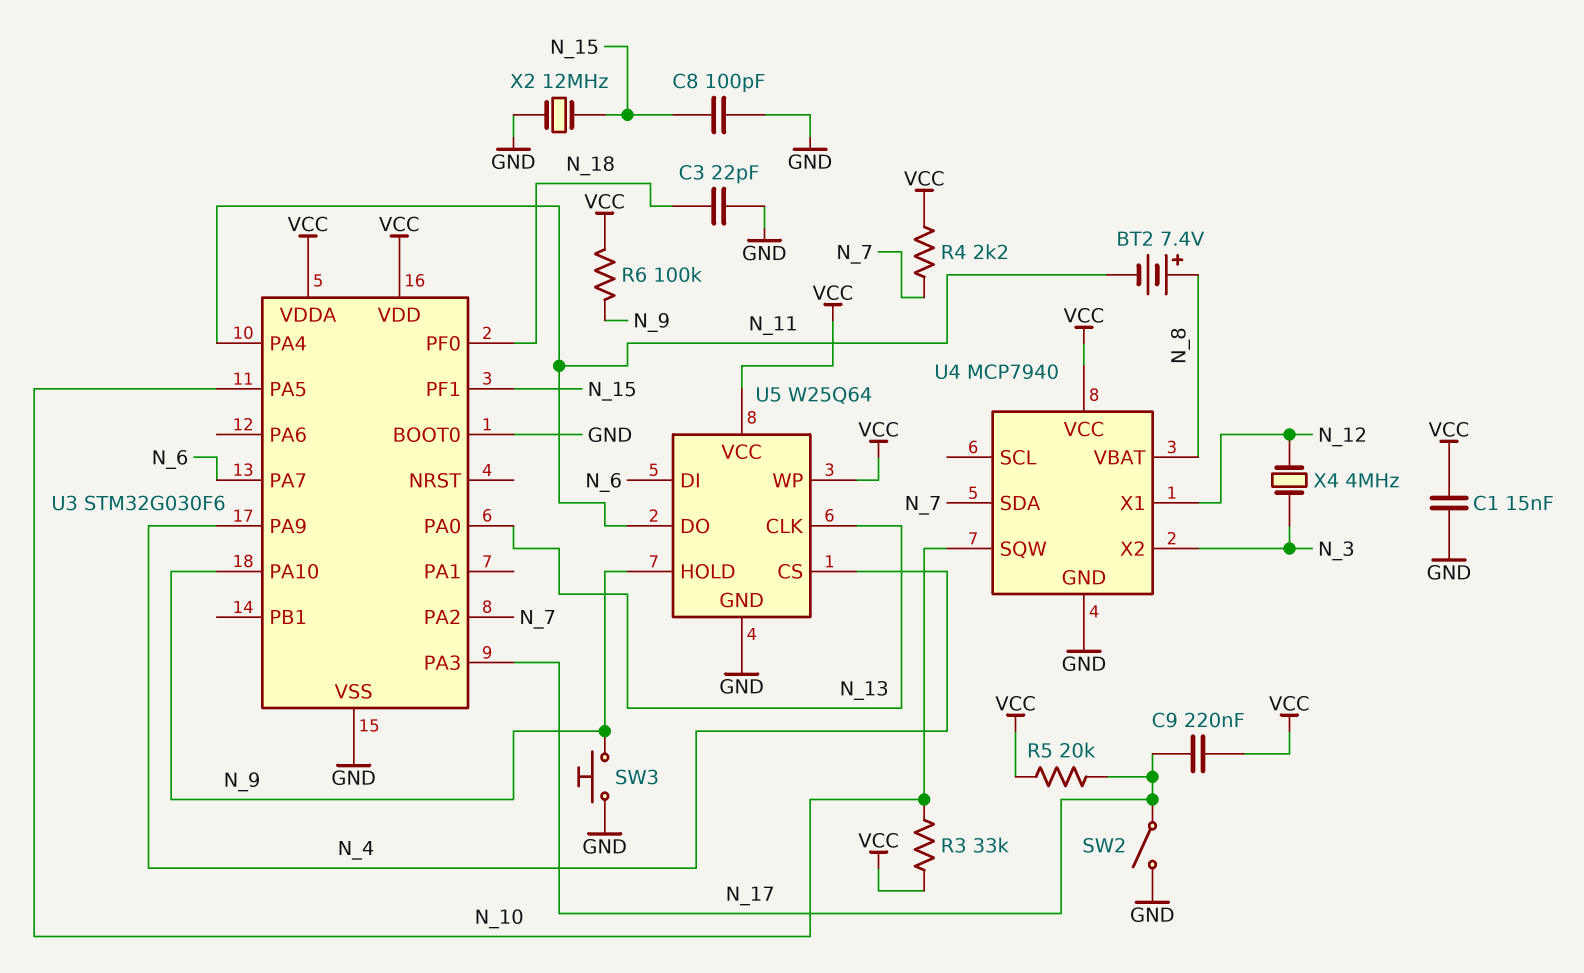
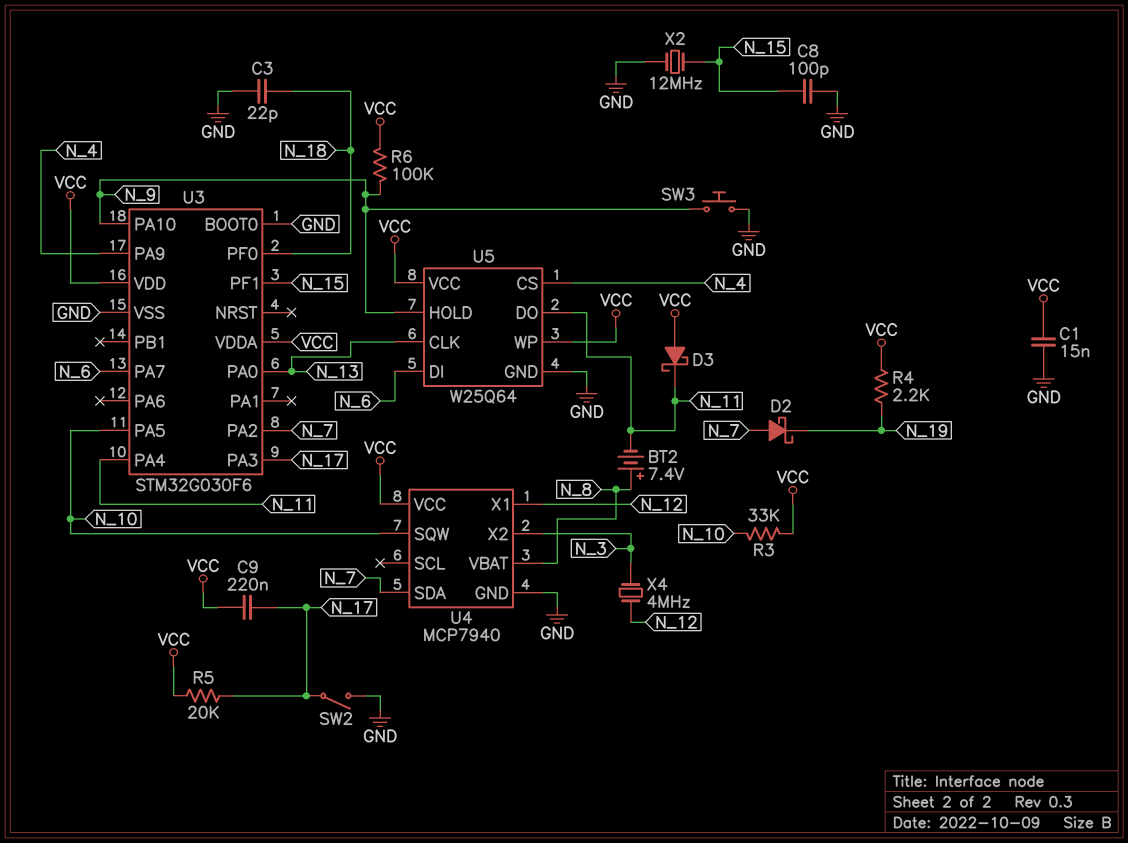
D2: none -> schottky (A N_7, K N_19)
D3: none -> schottky (A VCC, K N_11)
R4: 2.2k (N_7, VCC) -> 2.2k (N_19, VCC)

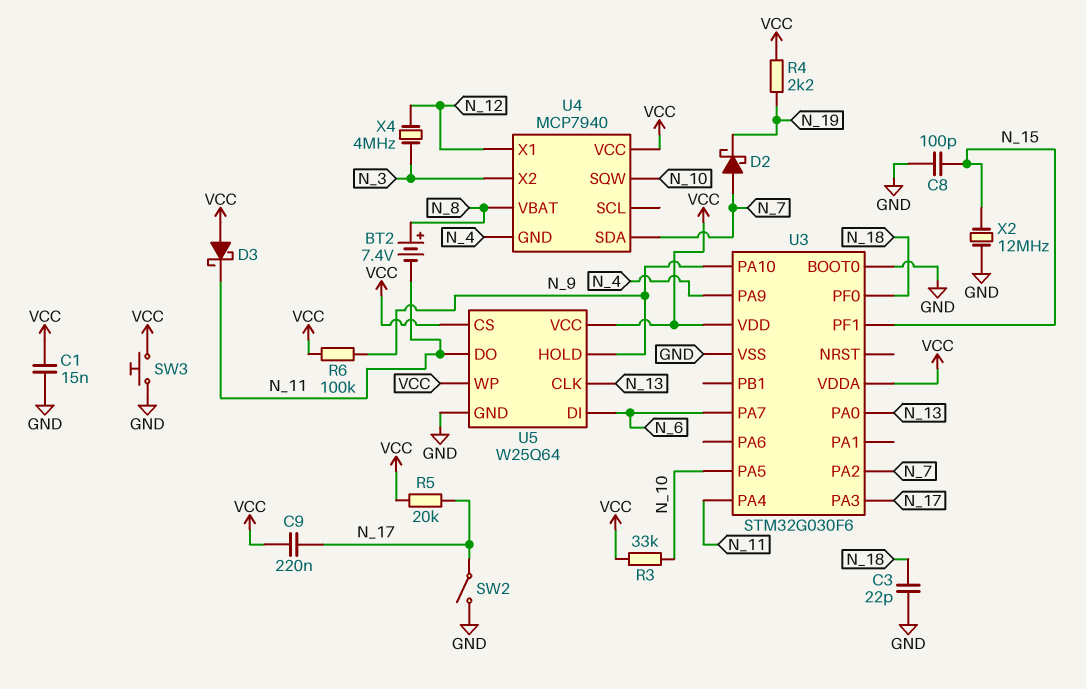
SW3: button (GND, N_9) -> button (GND, VCC)
U4 pin GND: GND -> N_4
U5 pin CS: N_4 -> VCC

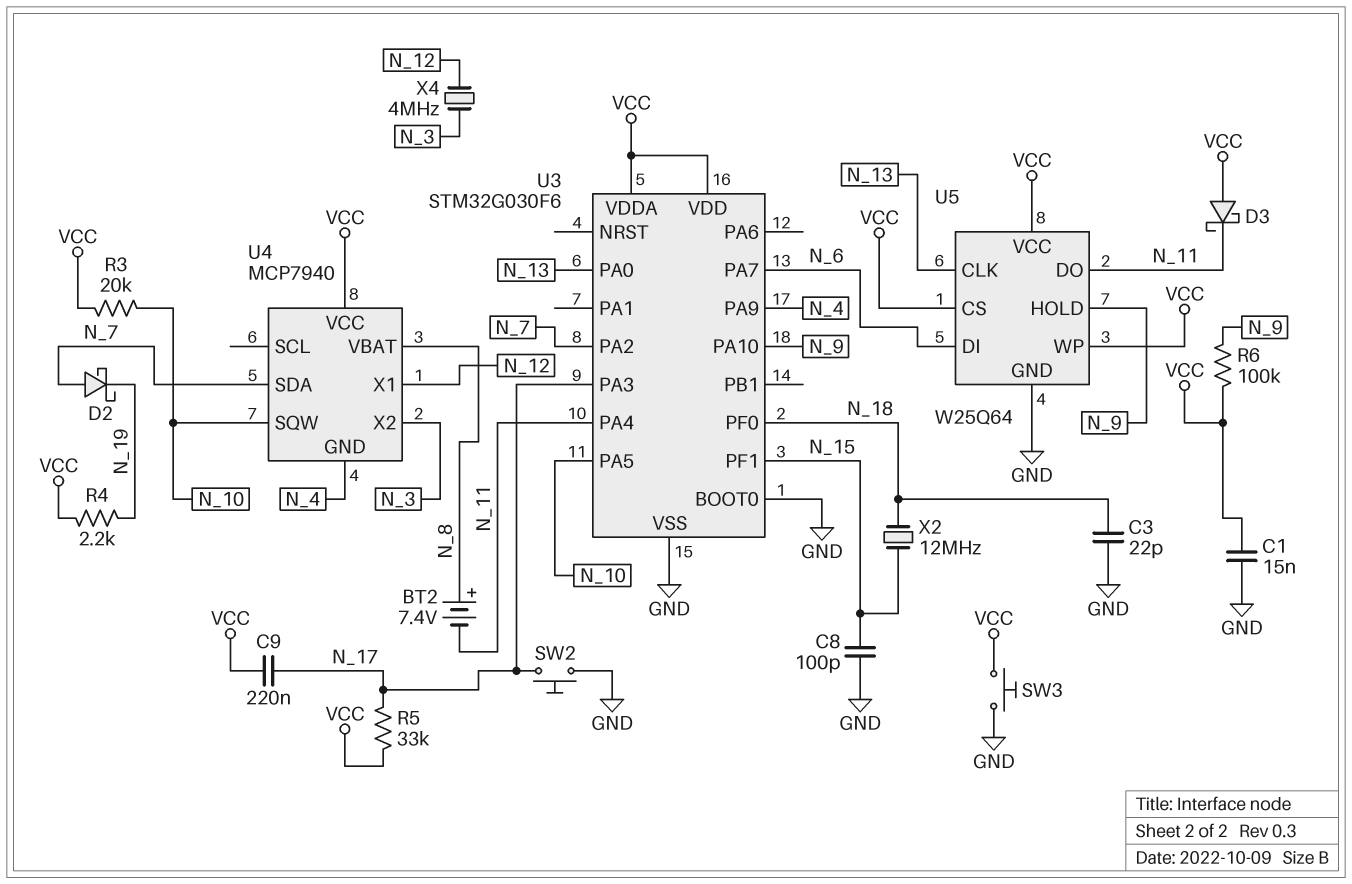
R3: 33k (N_10, VCC) -> 20k (N_10, VCC)
R5: 20k (N_17, VCC) -> 33k (N_17, VCC)
SW2: switch (GND, N_17) -> button (GND, N_17)
X2: 12MHz (GND, N_15) -> 12MHz (N_15, N_18)

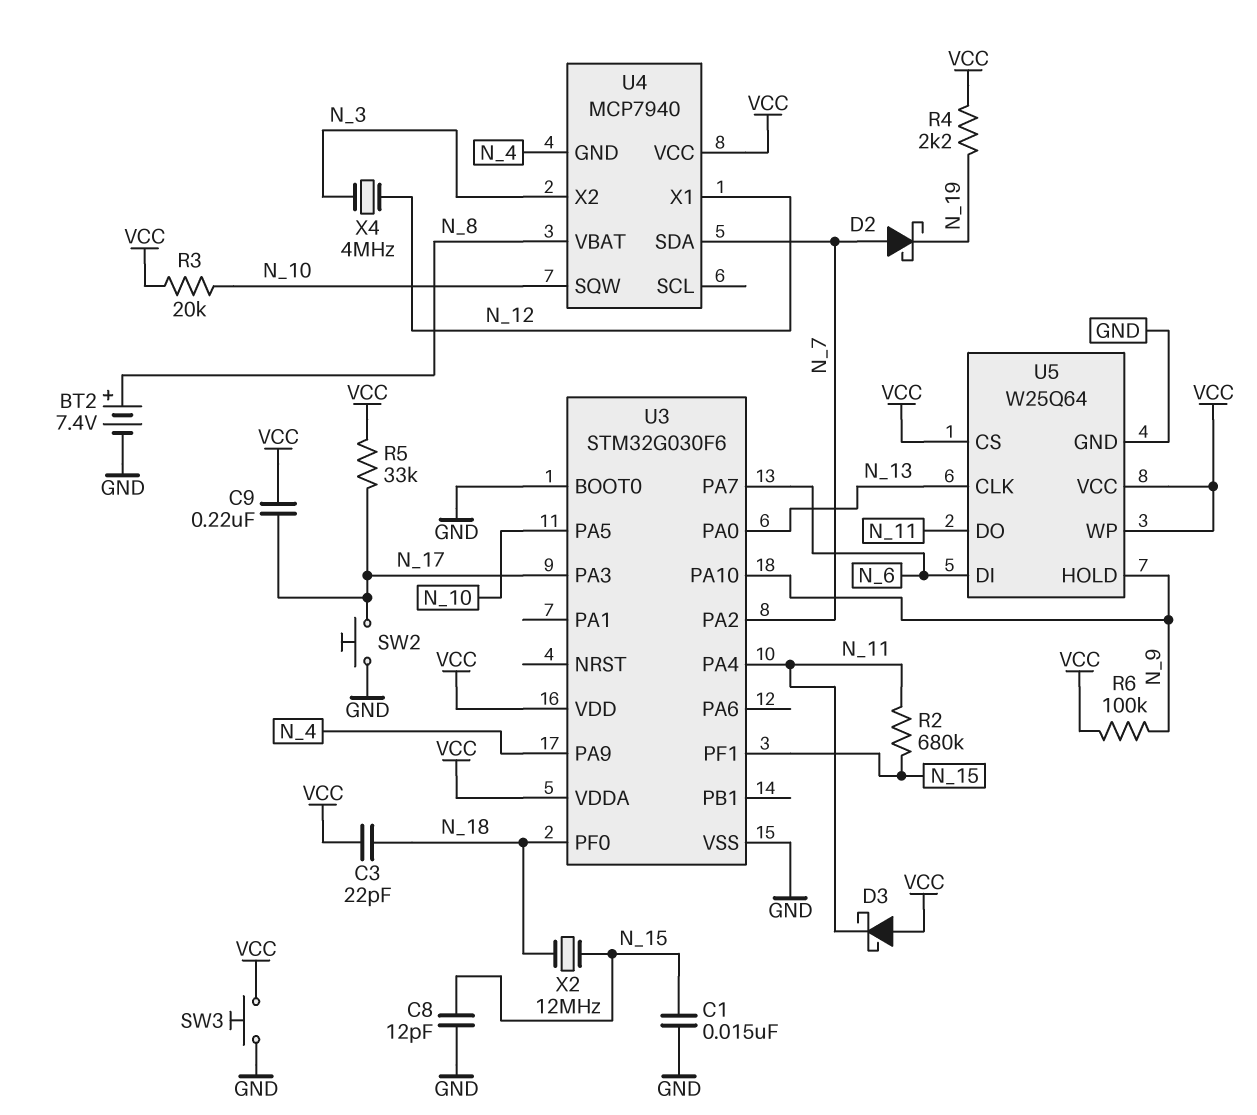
BT2: 7.4V (plus N_8, minus N_11) -> 7.4V (plus N_8, minus GND)
C1: 15nF (GND, VCC) -> 15nF (GND, N_15)
C3: 22pF (GND, N_18) -> 22pF (N_18, VCC)
C8: 100pF (GND, N_15) -> 12pF (GND, N_15)
R2: none -> 680k (N_11, N_15)

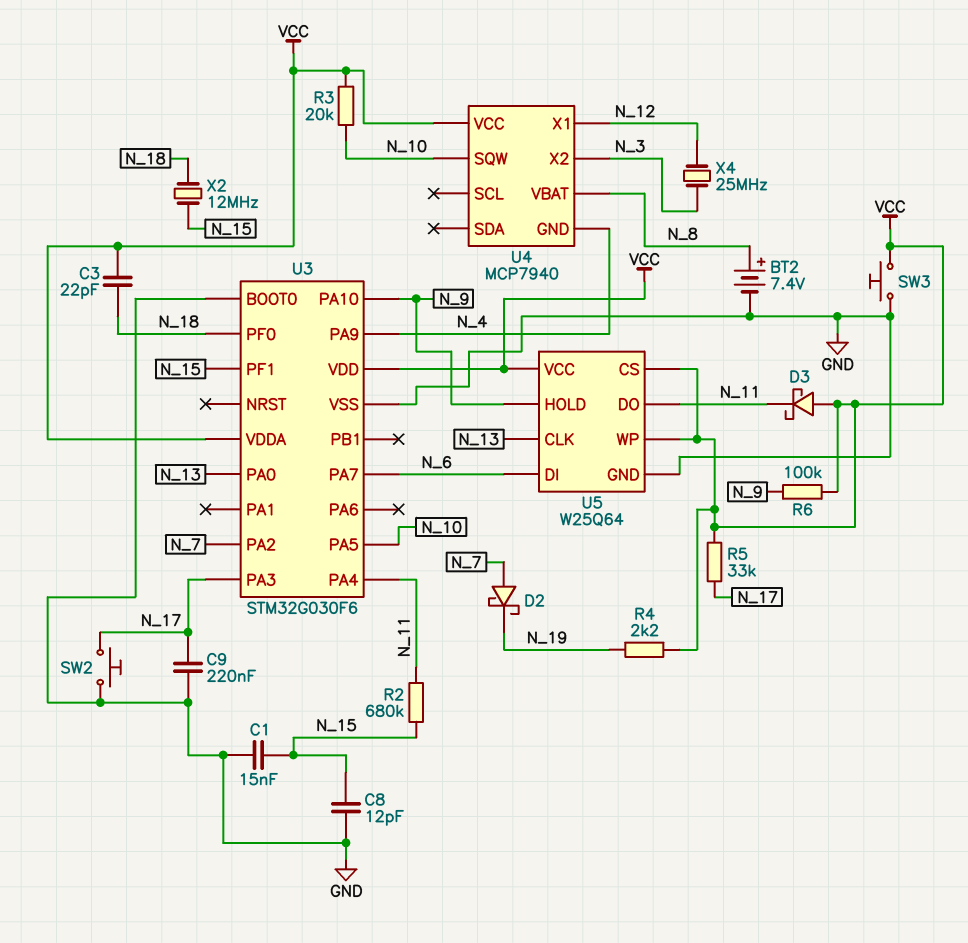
C9: 220nF (N_17, VCC) -> 220nF (GND, N_17)
U4 pin SDA: N_7 -> none
X4: 4MHz (N_3, N_12) -> 25MHz (N_3, N_12)

